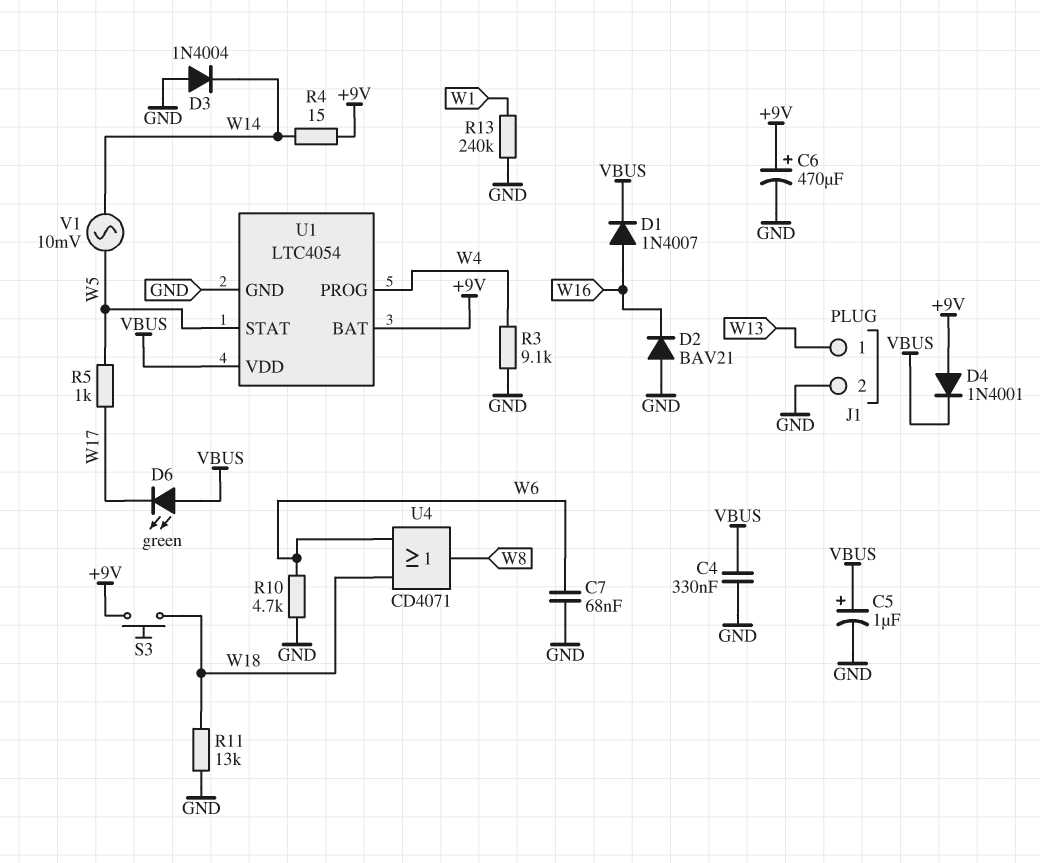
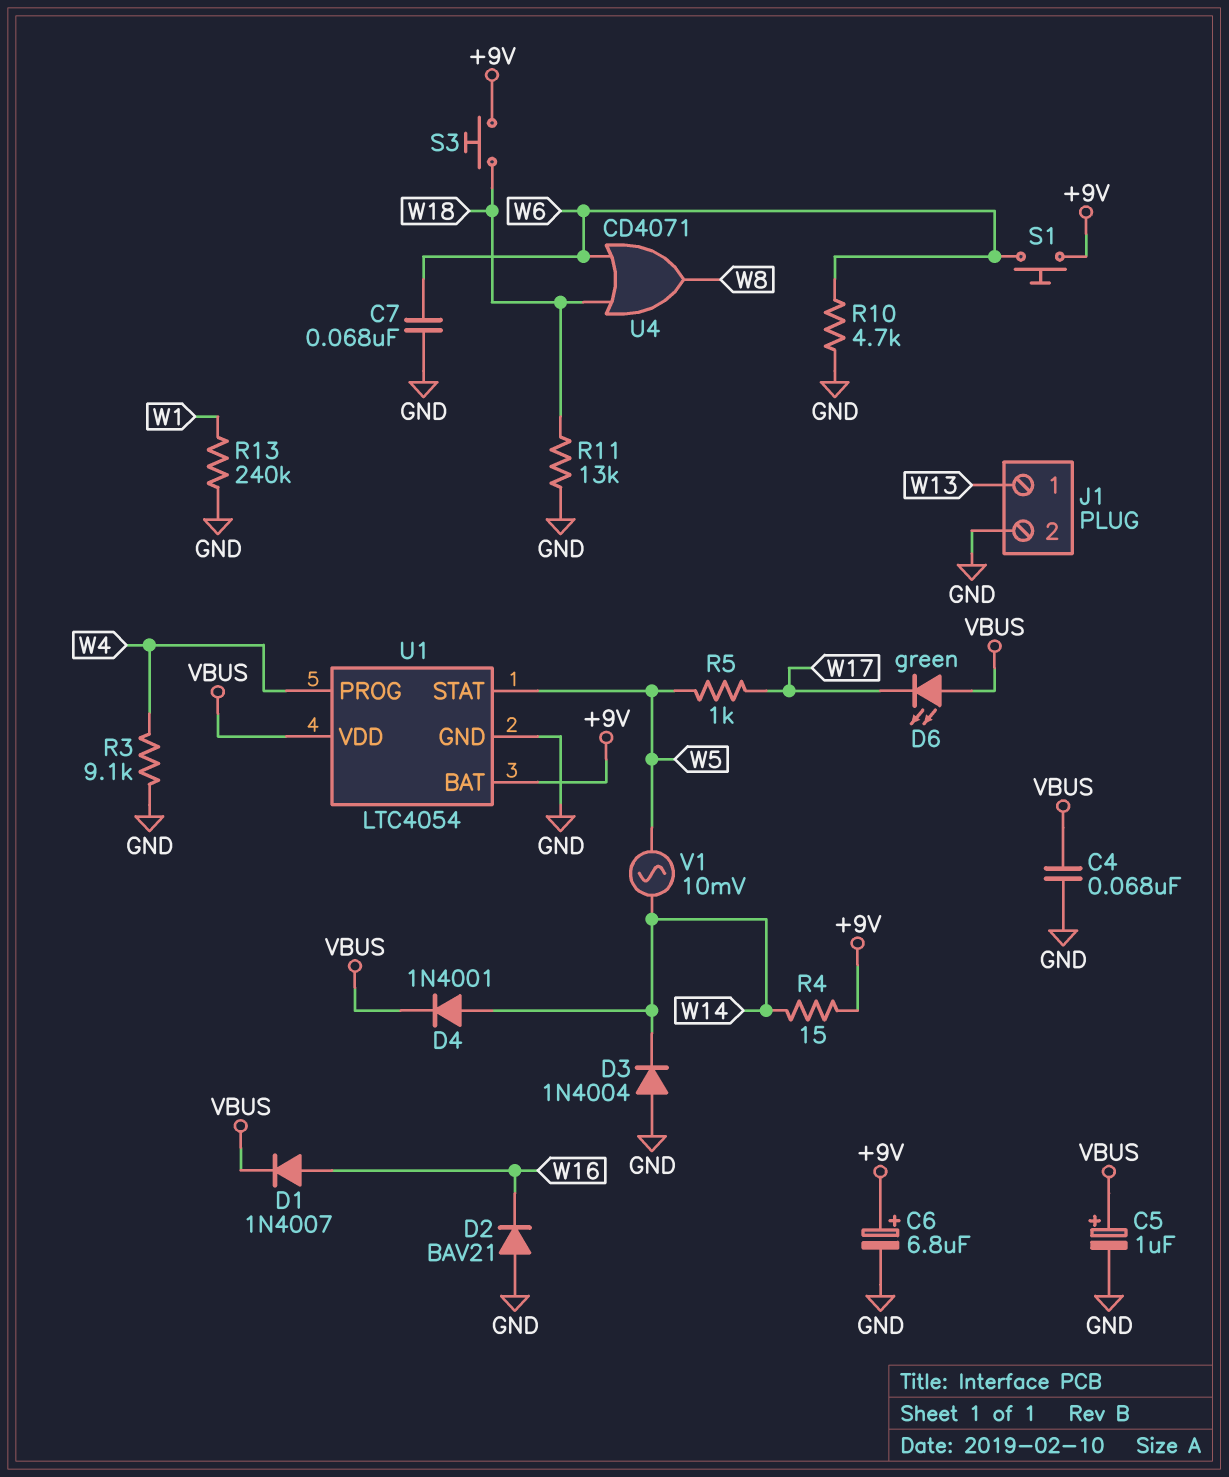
C4: 330nF (GND, VBUS) -> 68nF (GND, VBUS)
C6: 470uF (plus +9V, minus GND) -> 6.8uF (plus +9V, minus GND)
D4: diode 1N4001 (A +9V, K VBUS) -> diode 1N4001 (A W14, K VBUS)
S1: none -> button (+9V, W6)

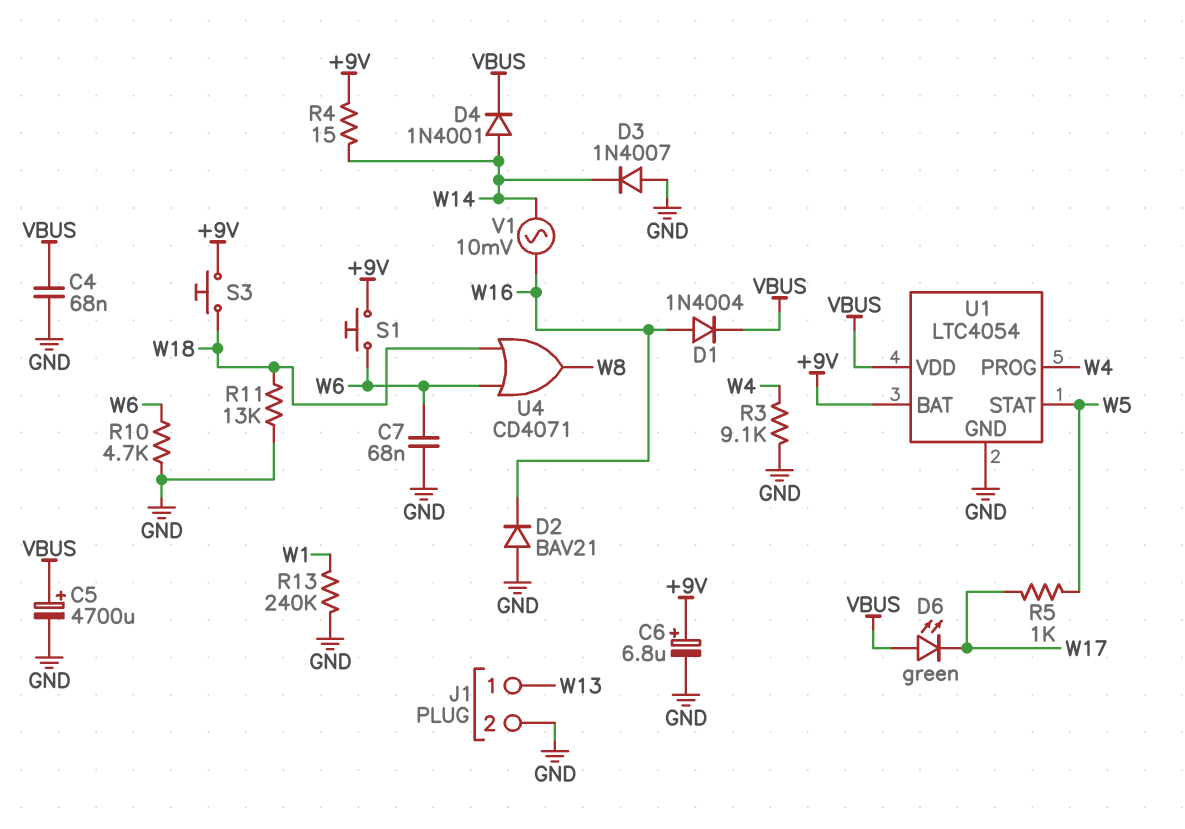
C5: 1uF (plus VBUS, minus GND) -> 4700uF (plus VBUS, minus GND)
D1: diode 1N4007 (A W16, K VBUS) -> diode 1N4004 (A W16, K VBUS)
D3: diode 1N4004 (A GND, K W14) -> diode 1N4007 (A GND, K W14)
V1: AC 10mV (W5, W14) -> AC 10mV (W14, W16)

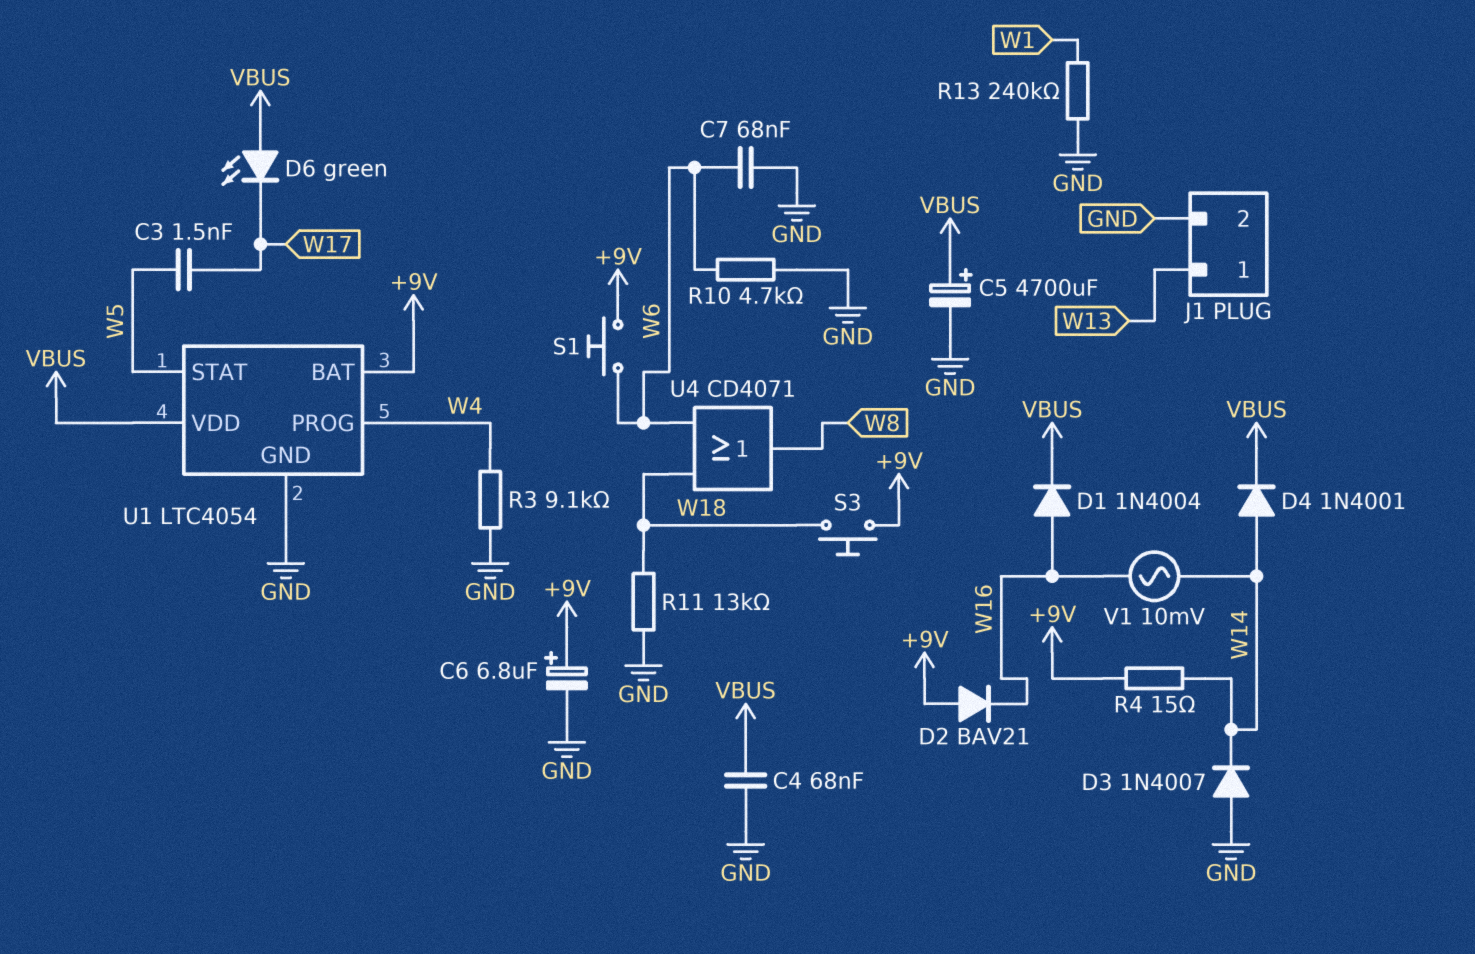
C3: none -> 1.5nF (W5, W17)
D2: diode BAV21 (A GND, K W16) -> diode BAV21 (A +9V, K W16)
R5: 1k (W5, W17) -> none

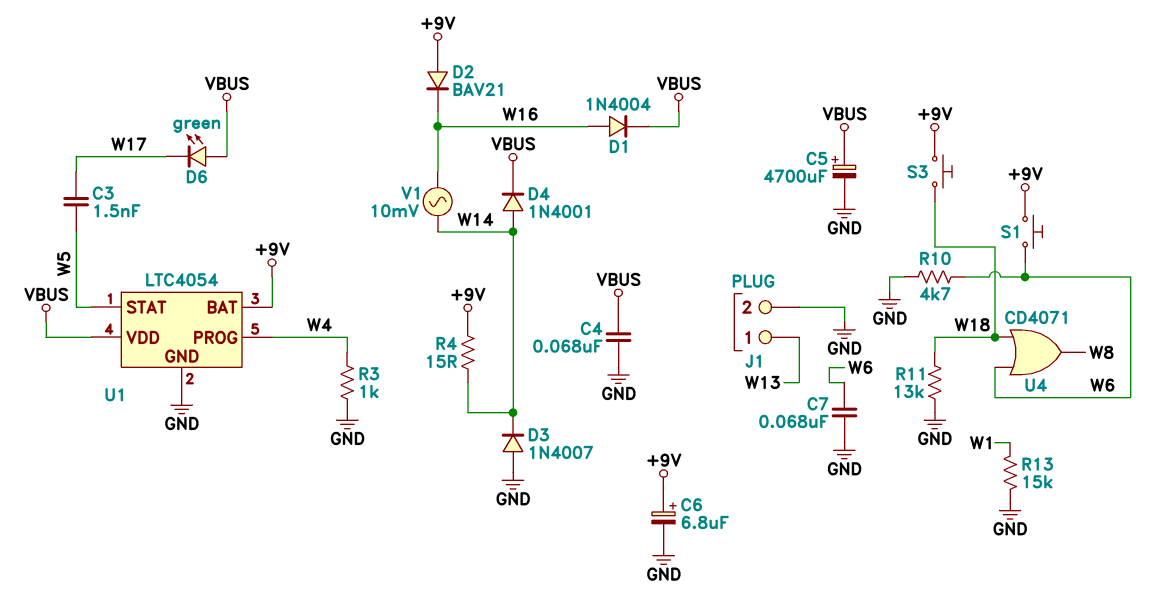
R3: 9.1k (GND, W4) -> 1k (GND, W4)
R13: 240k (GND, W1) -> 15k (GND, W1)

